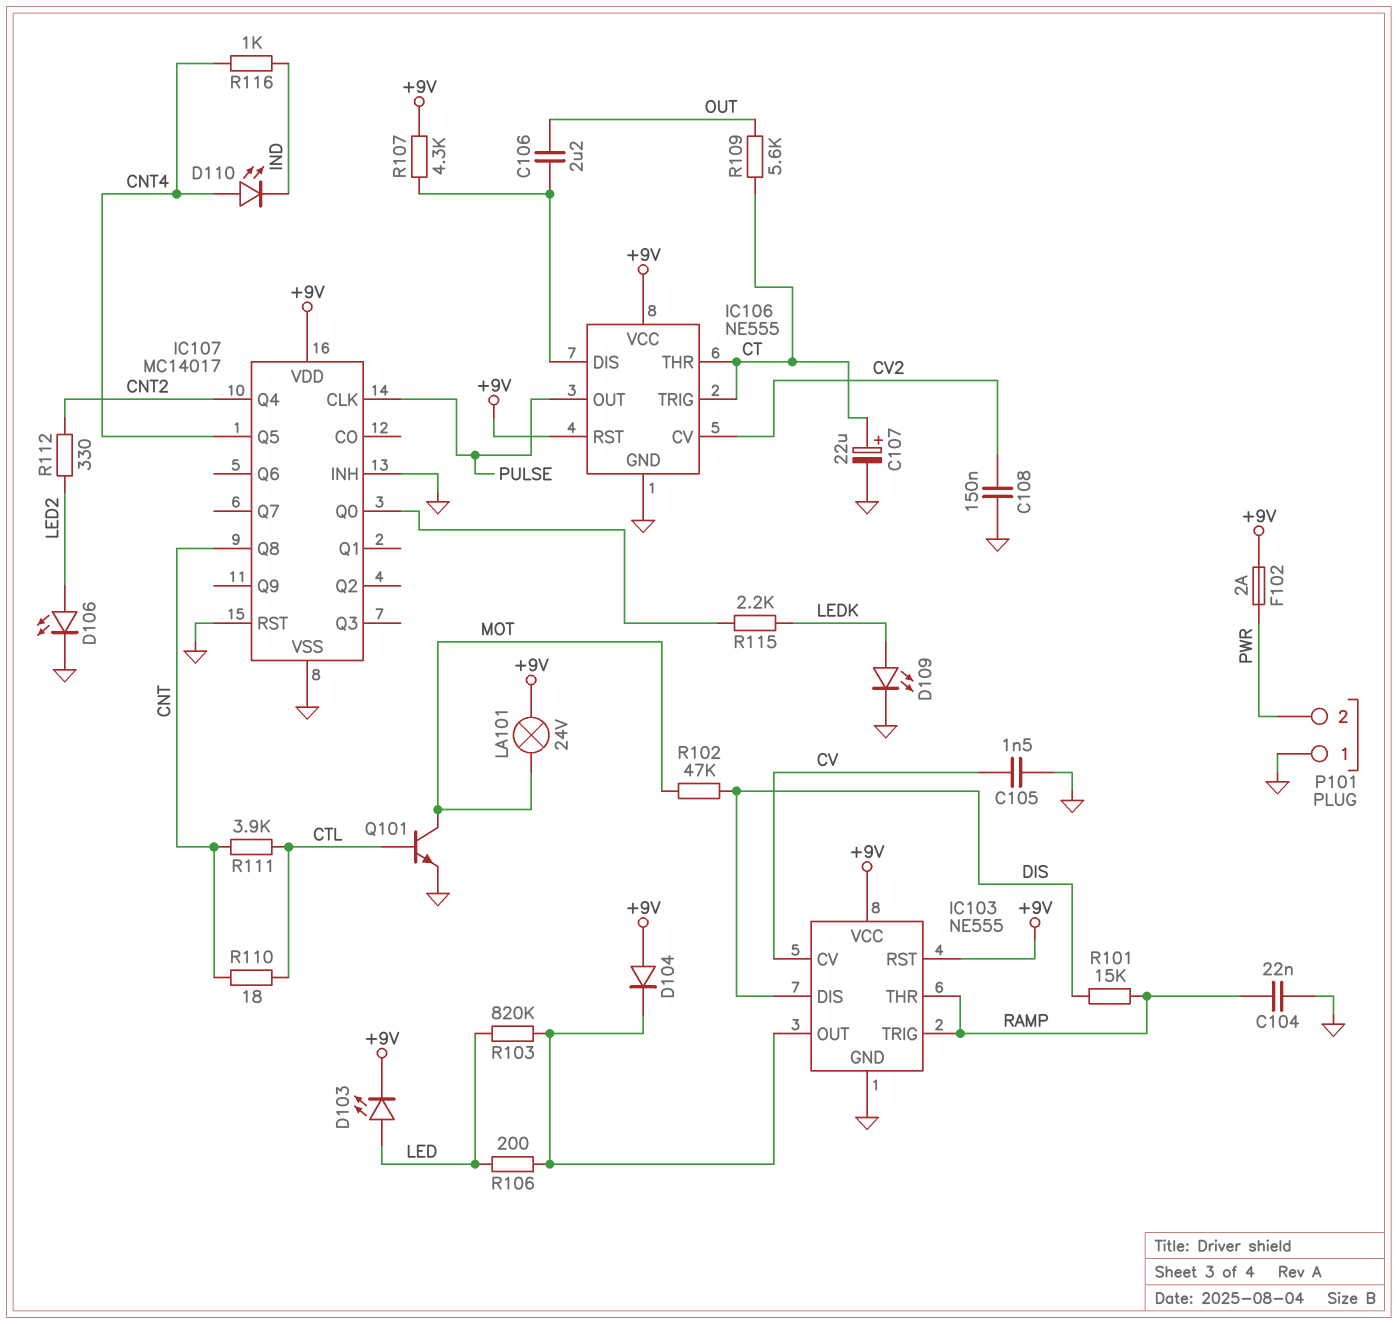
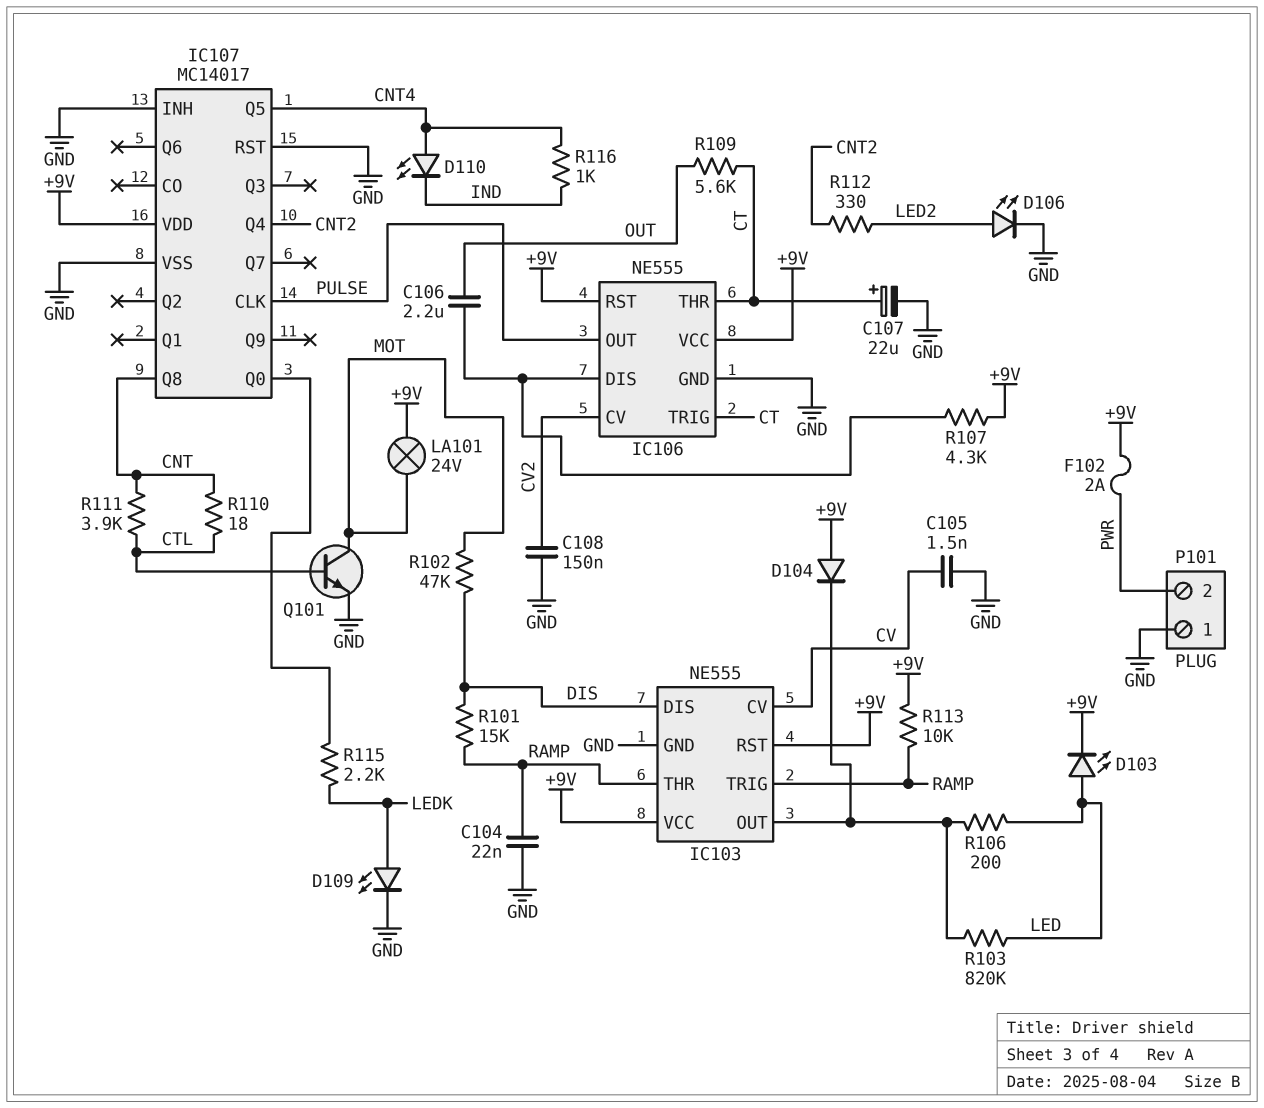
R113: none -> 10k (+9V, RAMP)

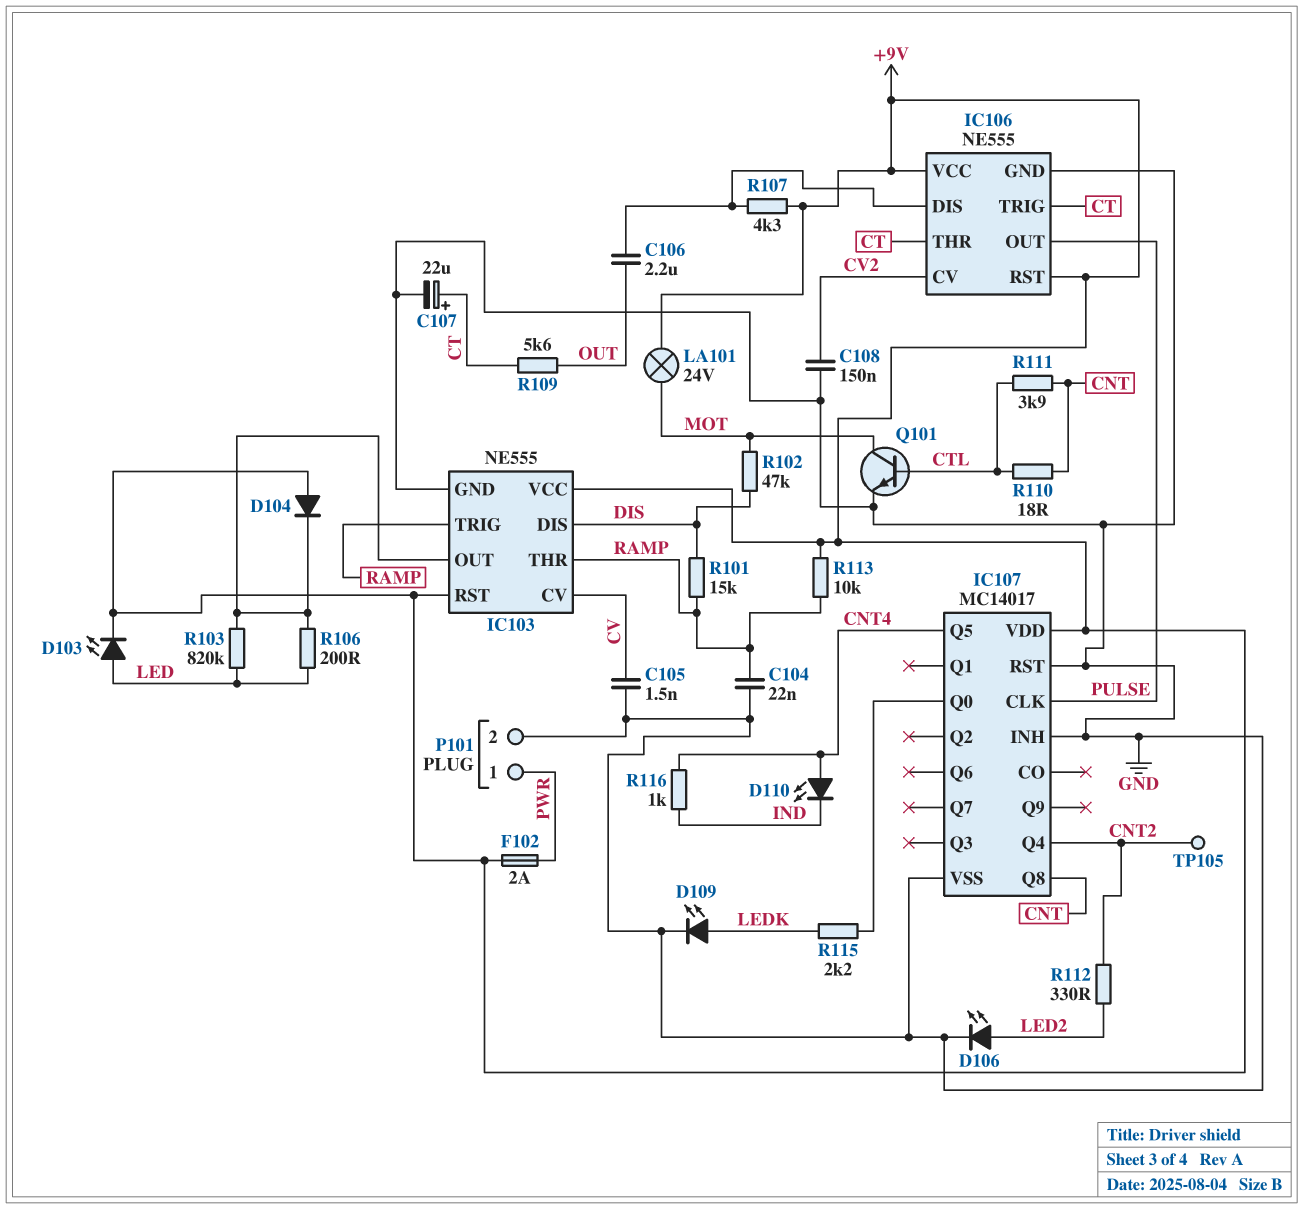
P101 pin 1: GND -> PWR
P101 pin 2: PWR -> GND
TP105: none -> test point (CNT2)

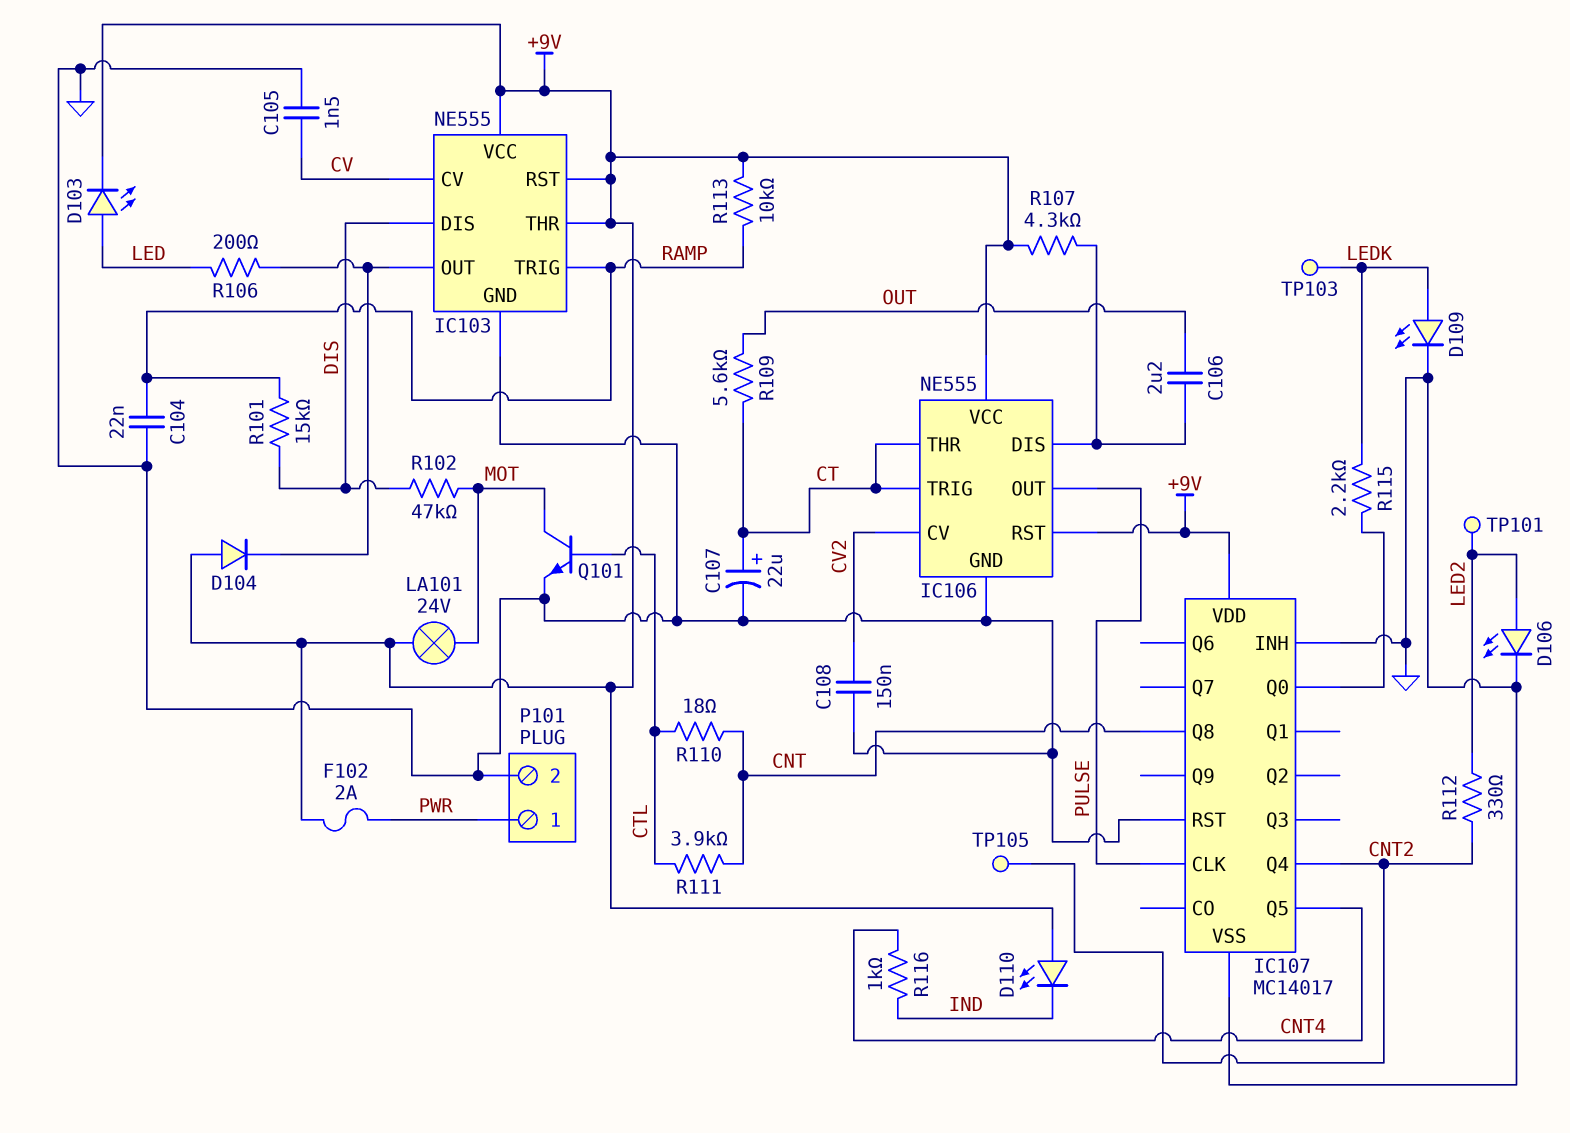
D110: LED (A CNT4, K IND) -> LED (A +9V, K IND)
IC103 pin THR: RAMP -> +9V
R103: 820k (IC103/OUT, LED) -> none
TP101: none -> test point (LED2)
TP103: none -> test point (LEDK)

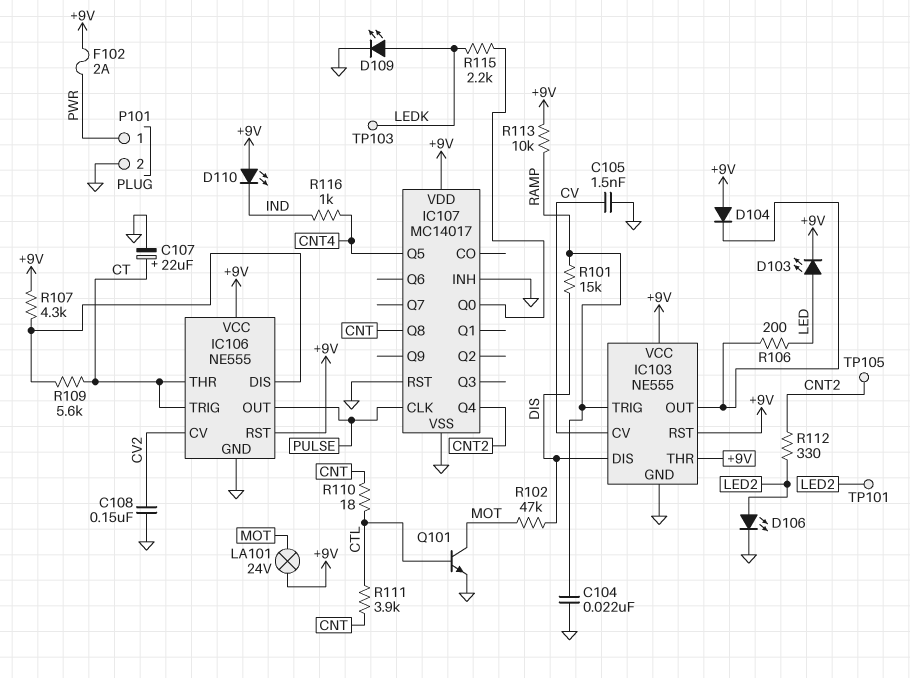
C106: 2.2uF (IC106/DIS, OUT) -> none
R109: 5.6k (CT, OUT) -> 5.6k (CT, IC106/DIS)

